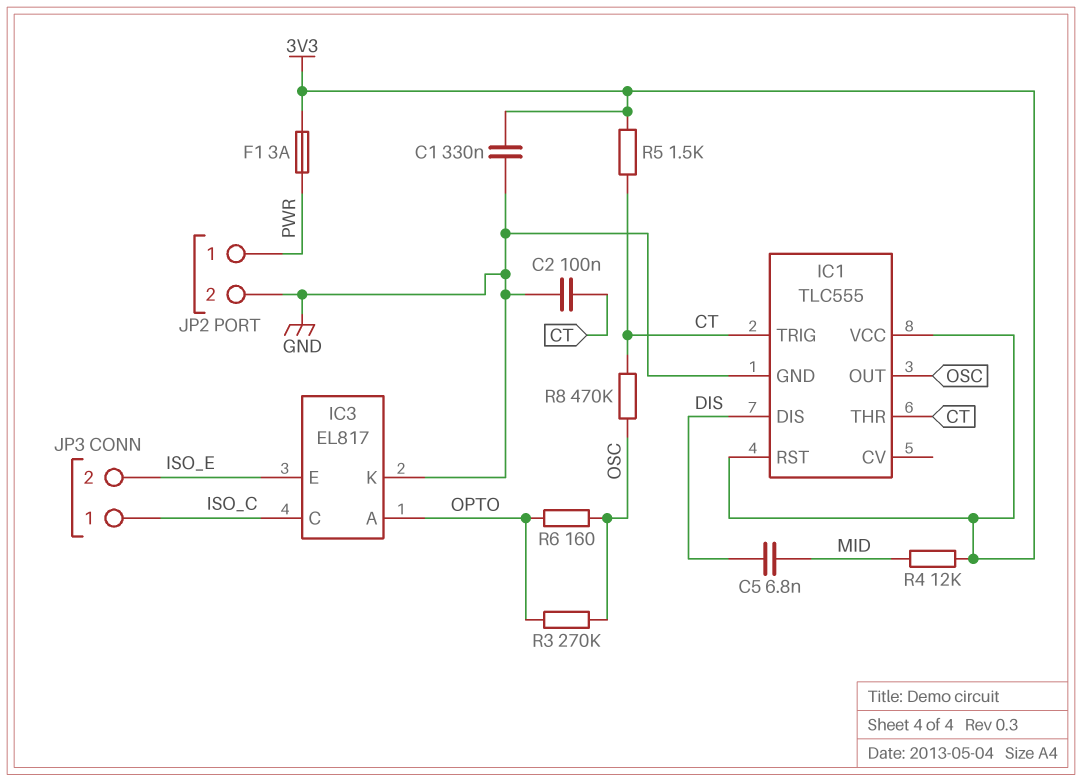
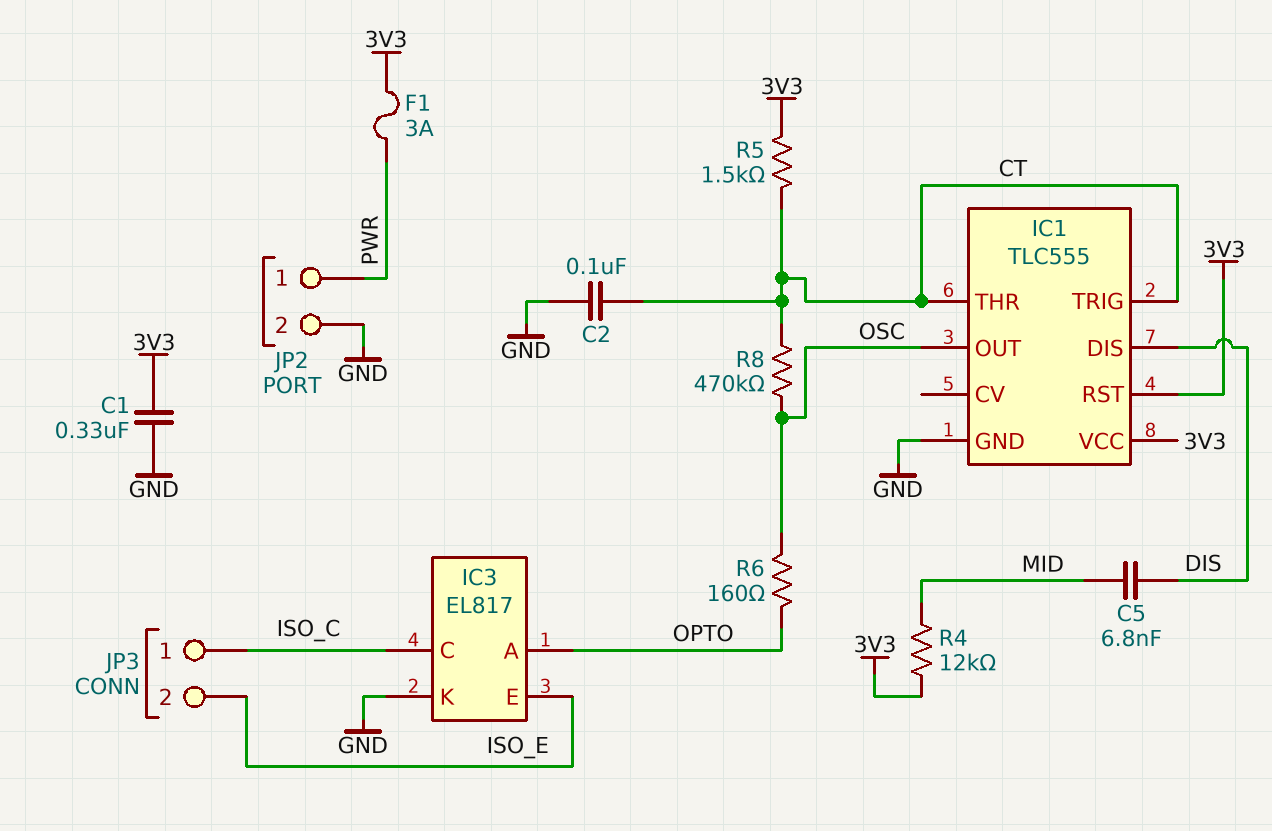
R3: 270k (OPTO, OSC) -> none

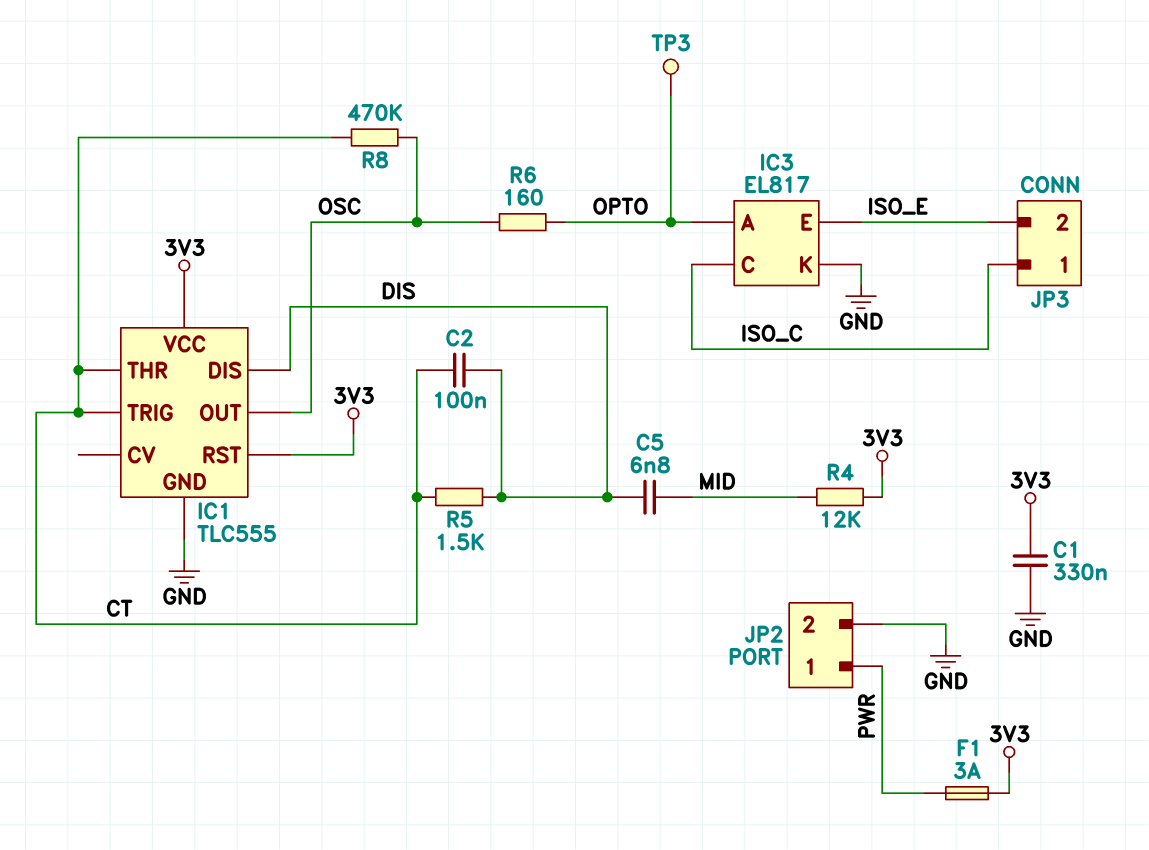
C2: 100nF (CT, GND) -> 100nF (CT, DIS)
R5: 1.5k (3V3, CT) -> 1.5k (CT, DIS)
TP3: none -> test point (OPTO)

